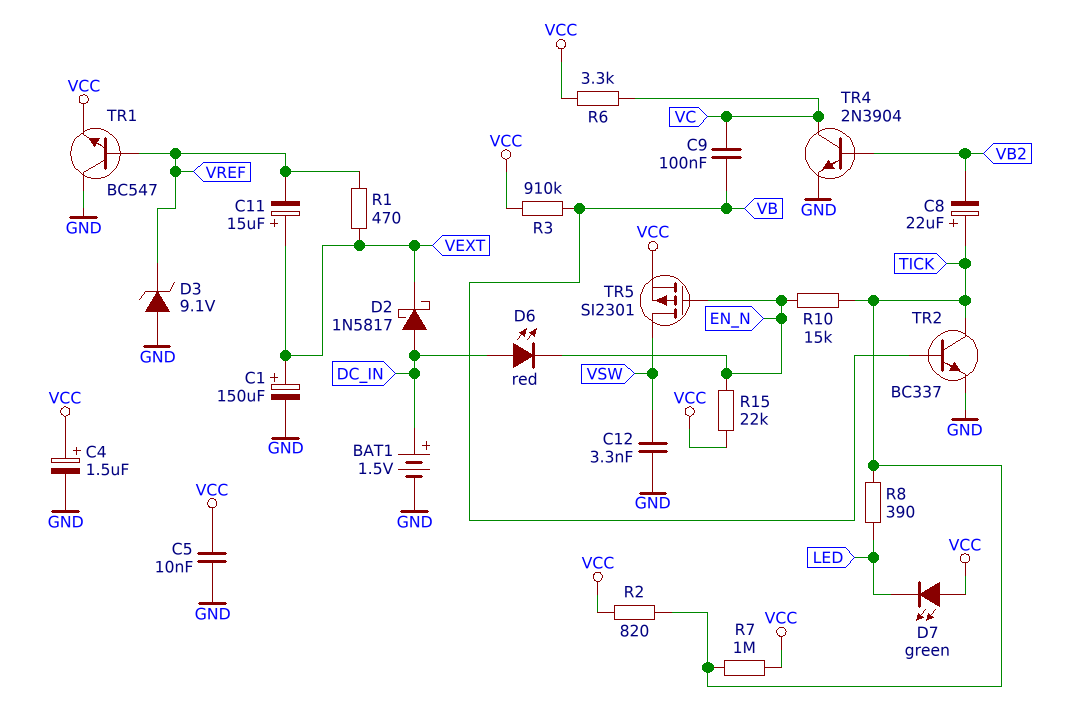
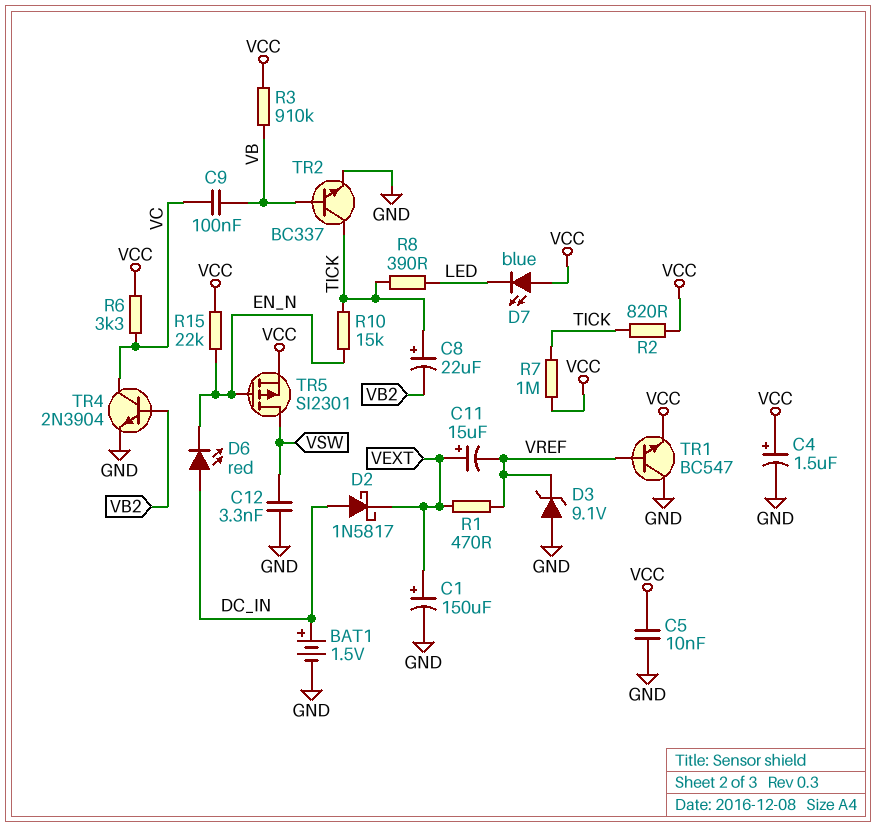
D7: LED green (A VCC, K LED) -> LED blue (A VCC, K LED)

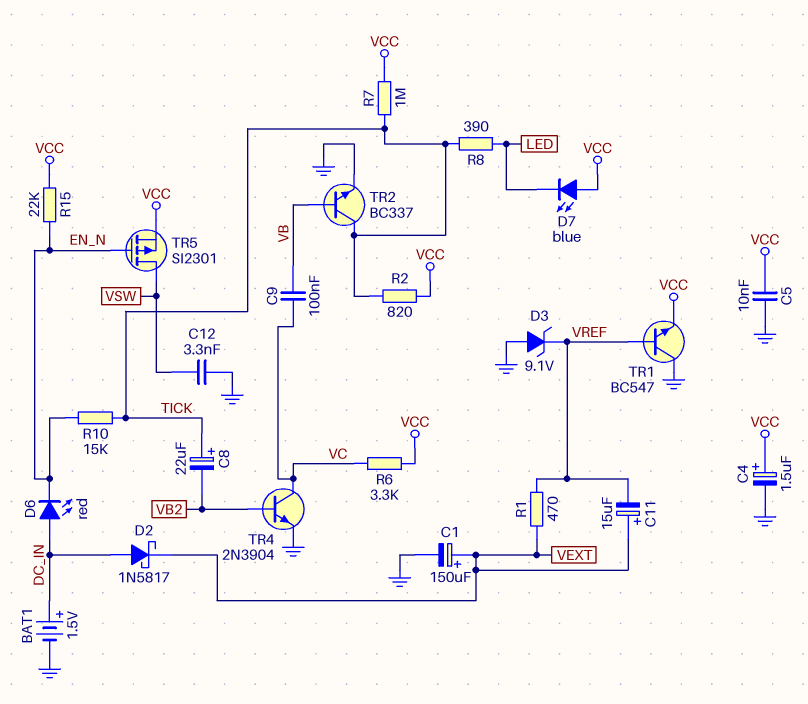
R3: 910k (VB, VCC) -> none

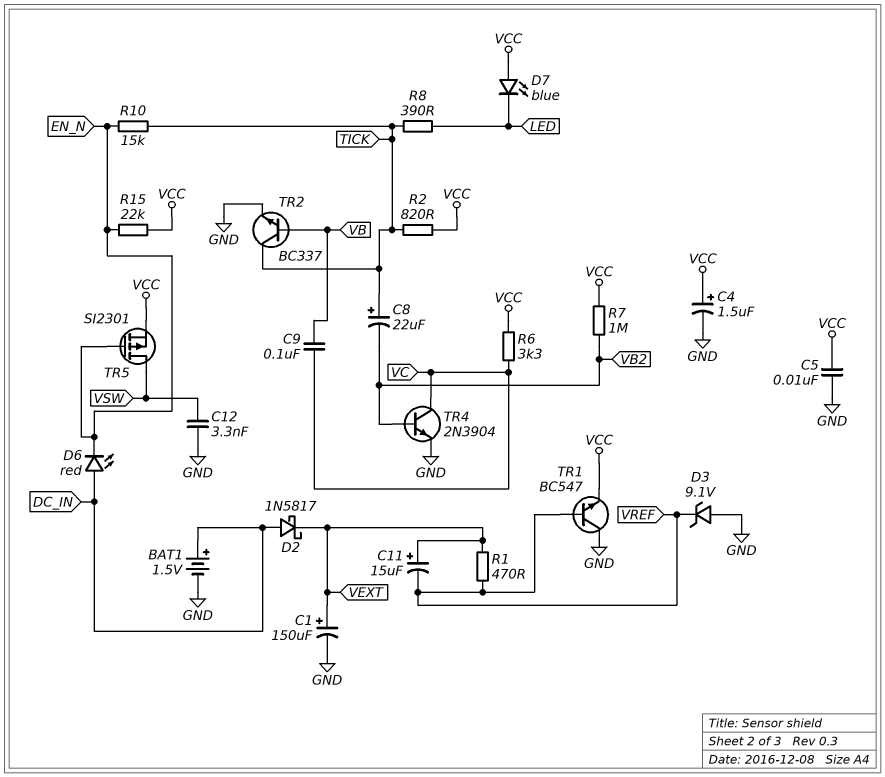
R7: 1M (TICK, VCC) -> 1M (VB2, VCC)

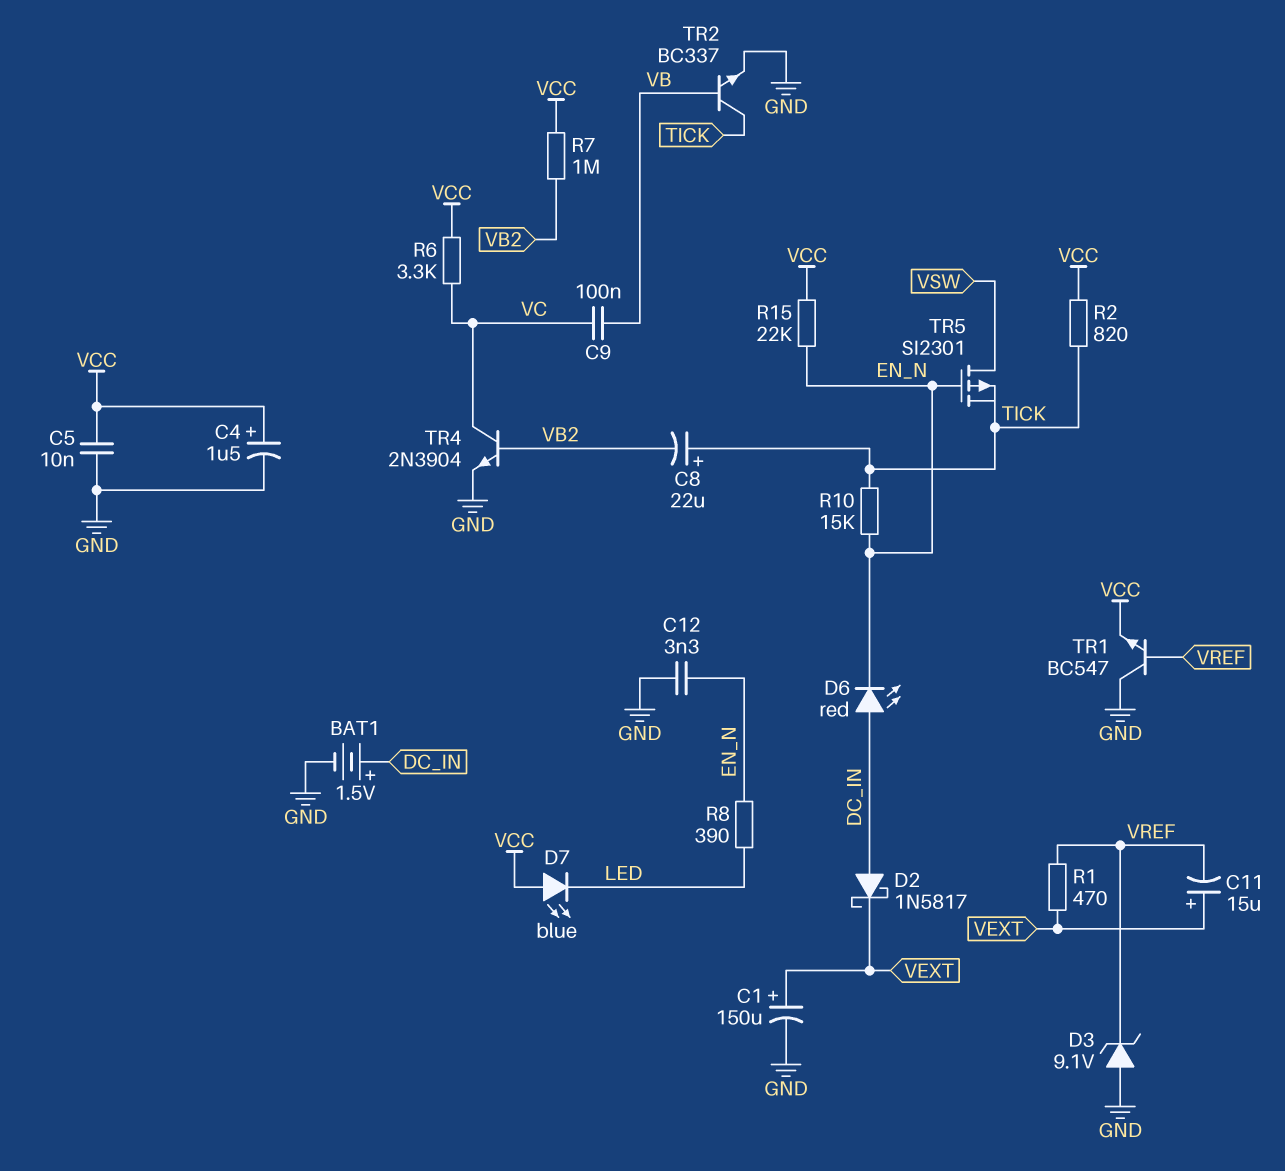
C12: 3.3nF (GND, VSW) -> 3.3nF (EN_N, GND)
R8: 390 (LED, TICK) -> 390 (EN_N, LED)
TR5: PMOS SI2301 (G EN_N, D VSW, S VCC) -> PMOS SI2301 (G EN_N, D VSW, S TICK)

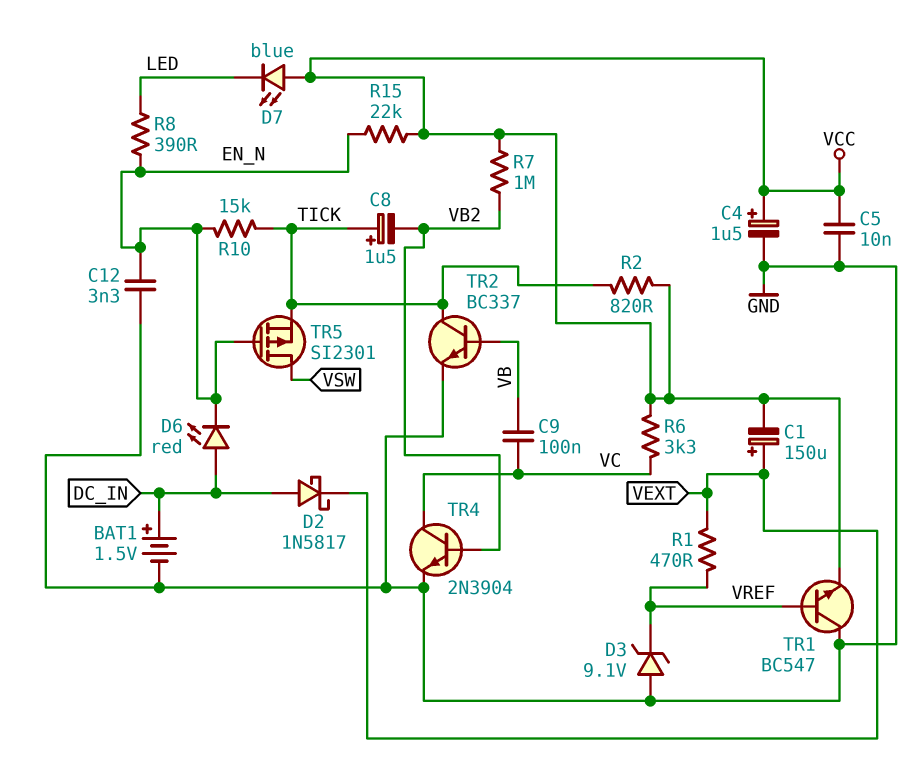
C1: 150uF (plus VEXT, minus GND) -> 150uF (plus VEXT, minus VCC)
C8: 22uF (plus TICK, minus VB2) -> 1.5uF (plus TICK, minus VB2)
C11: 15uF (plus VEXT, minus VREF) -> none

